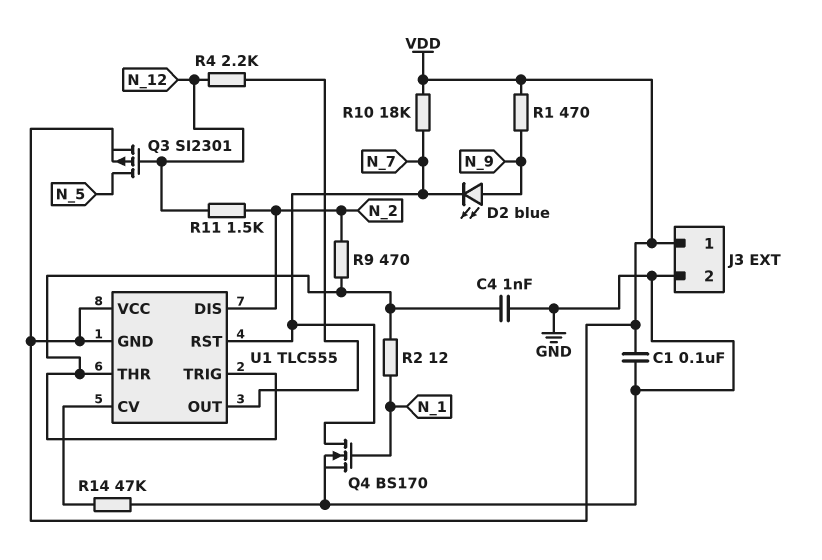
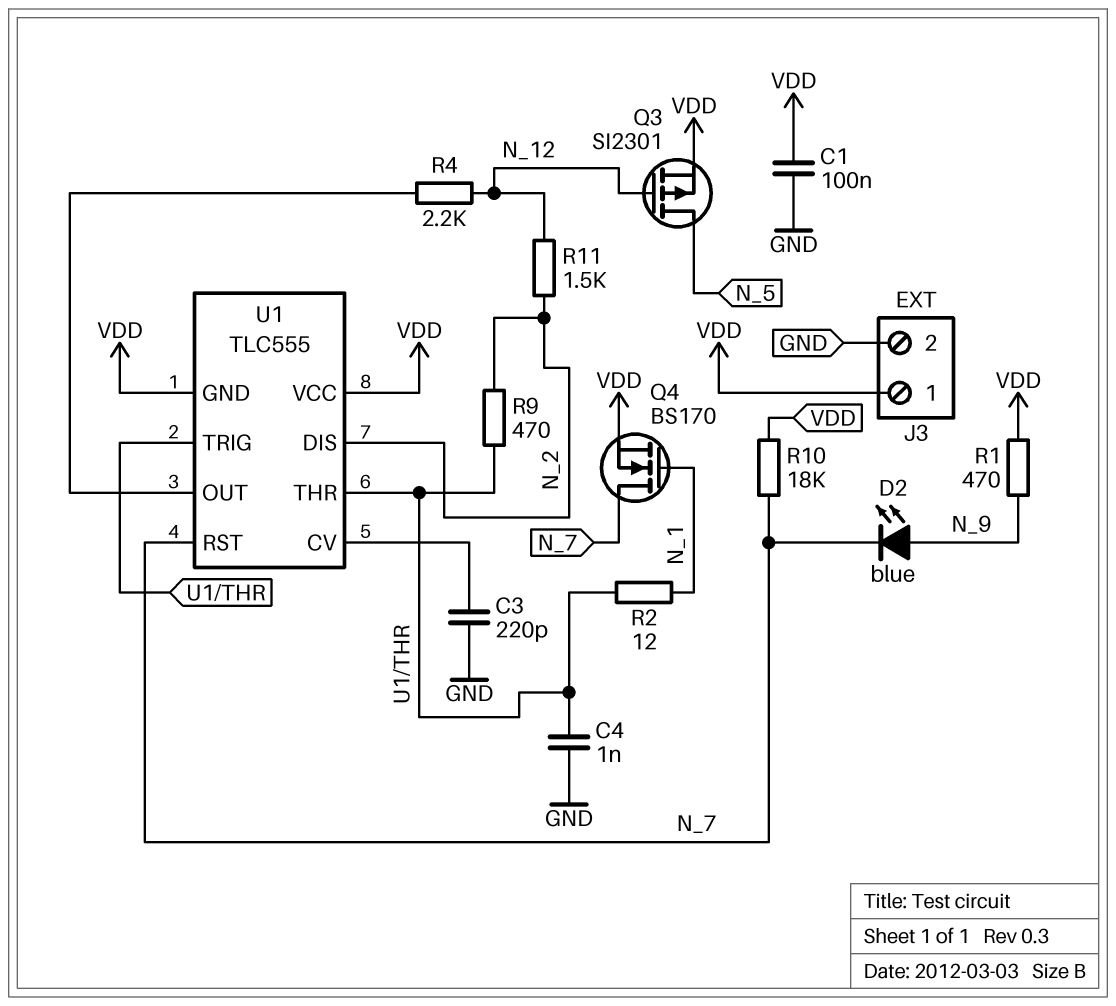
C3: none -> 220pF (GND, U1/CV)
Q4: NMOS BS170 (G N_1, D N_7, S GND) -> NMOS BS170 (G N_1, D N_7, S VDD)
R14: 47k (GND, U1/CV) -> none

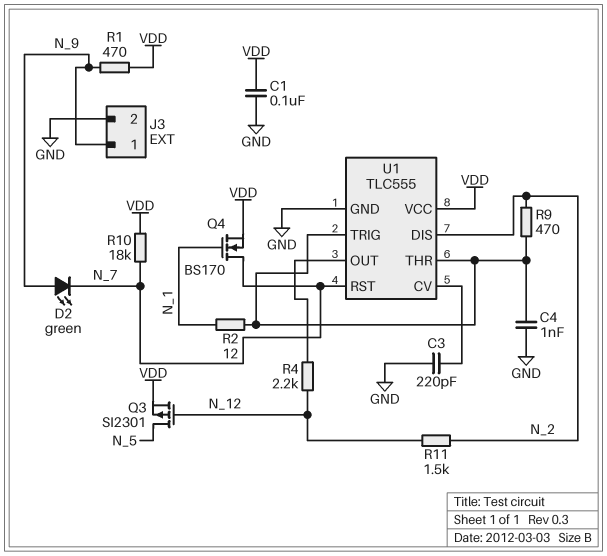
D2: LED blue (A N_9, K N_7) -> LED green (A N_9, K N_7)
J3 pin 1: VDD -> N_9
U1 pin GND: VDD -> GND

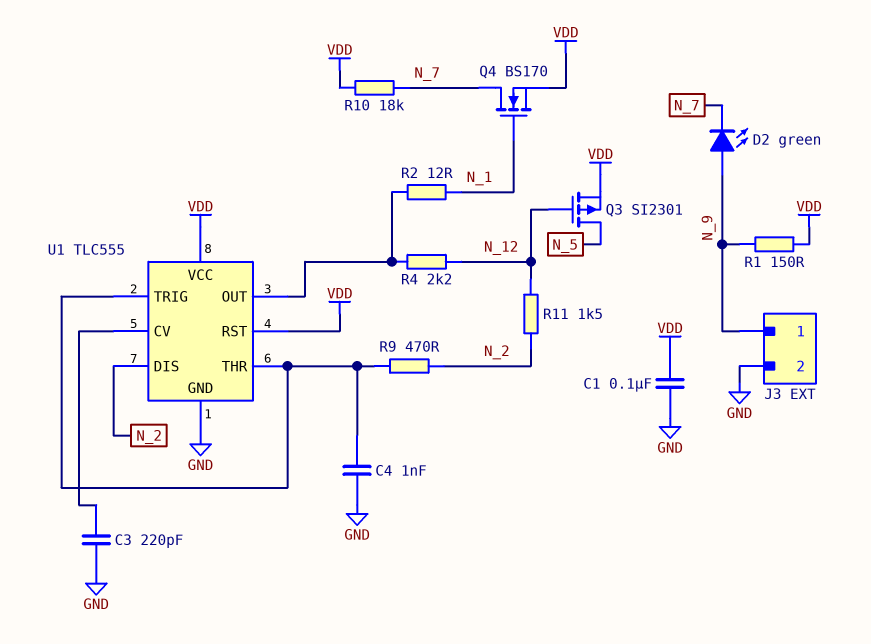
R1: 470 (N_9, VDD) -> 150 (N_9, VDD)
R2: 12 (N_1, U1/THR) -> 12 (N_1, U1/OUT)
U1 pin RST: N_7 -> VDD

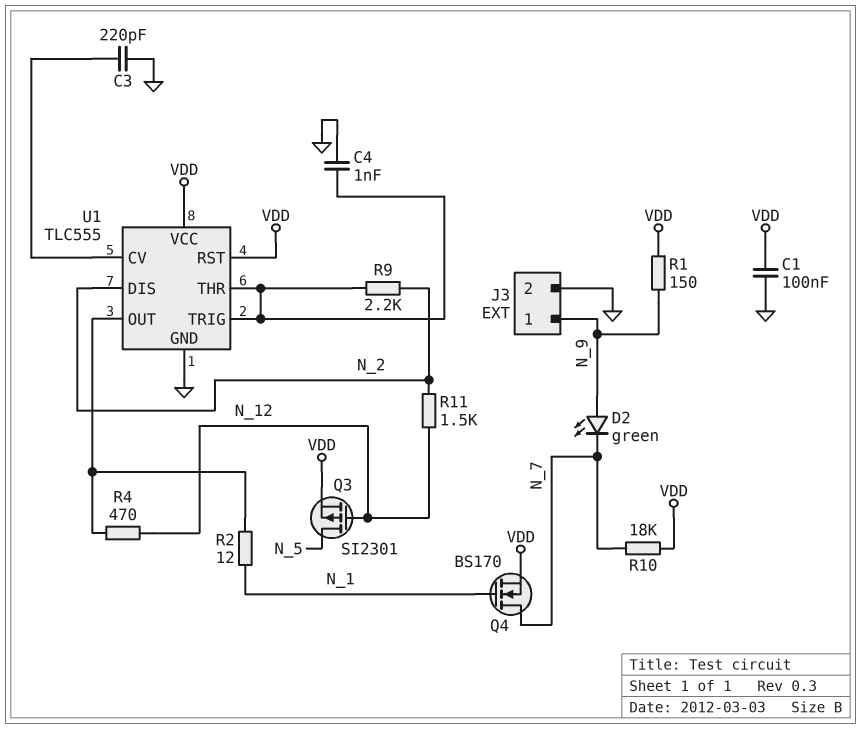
R4: 2.2k (N_12, U1/OUT) -> 470 (N_12, U1/OUT)
R9: 470 (N_2, U1/THR) -> 2.2k (N_2, U1/THR)

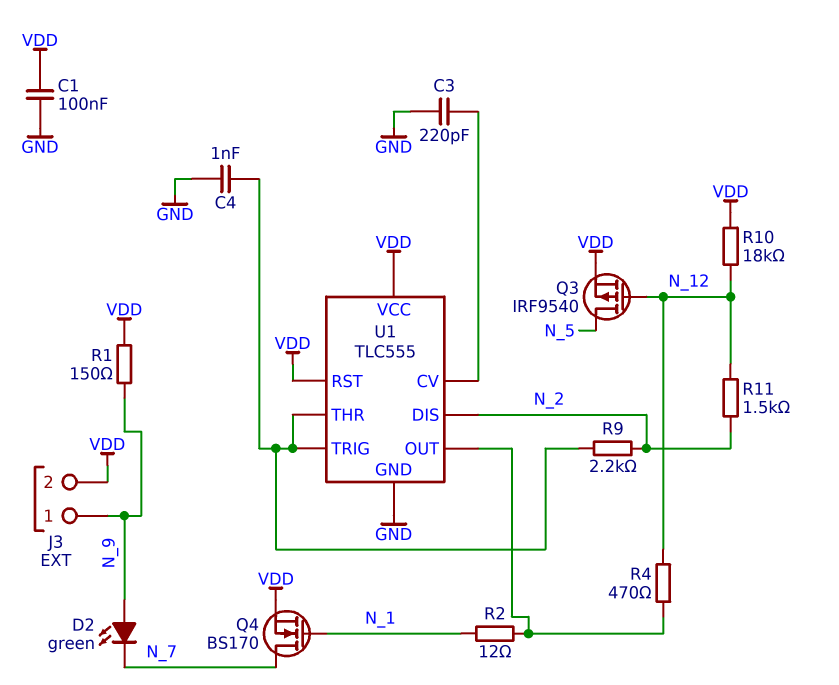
J3 pin 2: GND -> VDD
Q3: PMOS SI2301 (G N_12, D N_5, S VDD) -> PMOS IRF9540 (G N_12, D N_5, S VDD)
R10: 18k (N_7, VDD) -> 18k (N_12, VDD)

